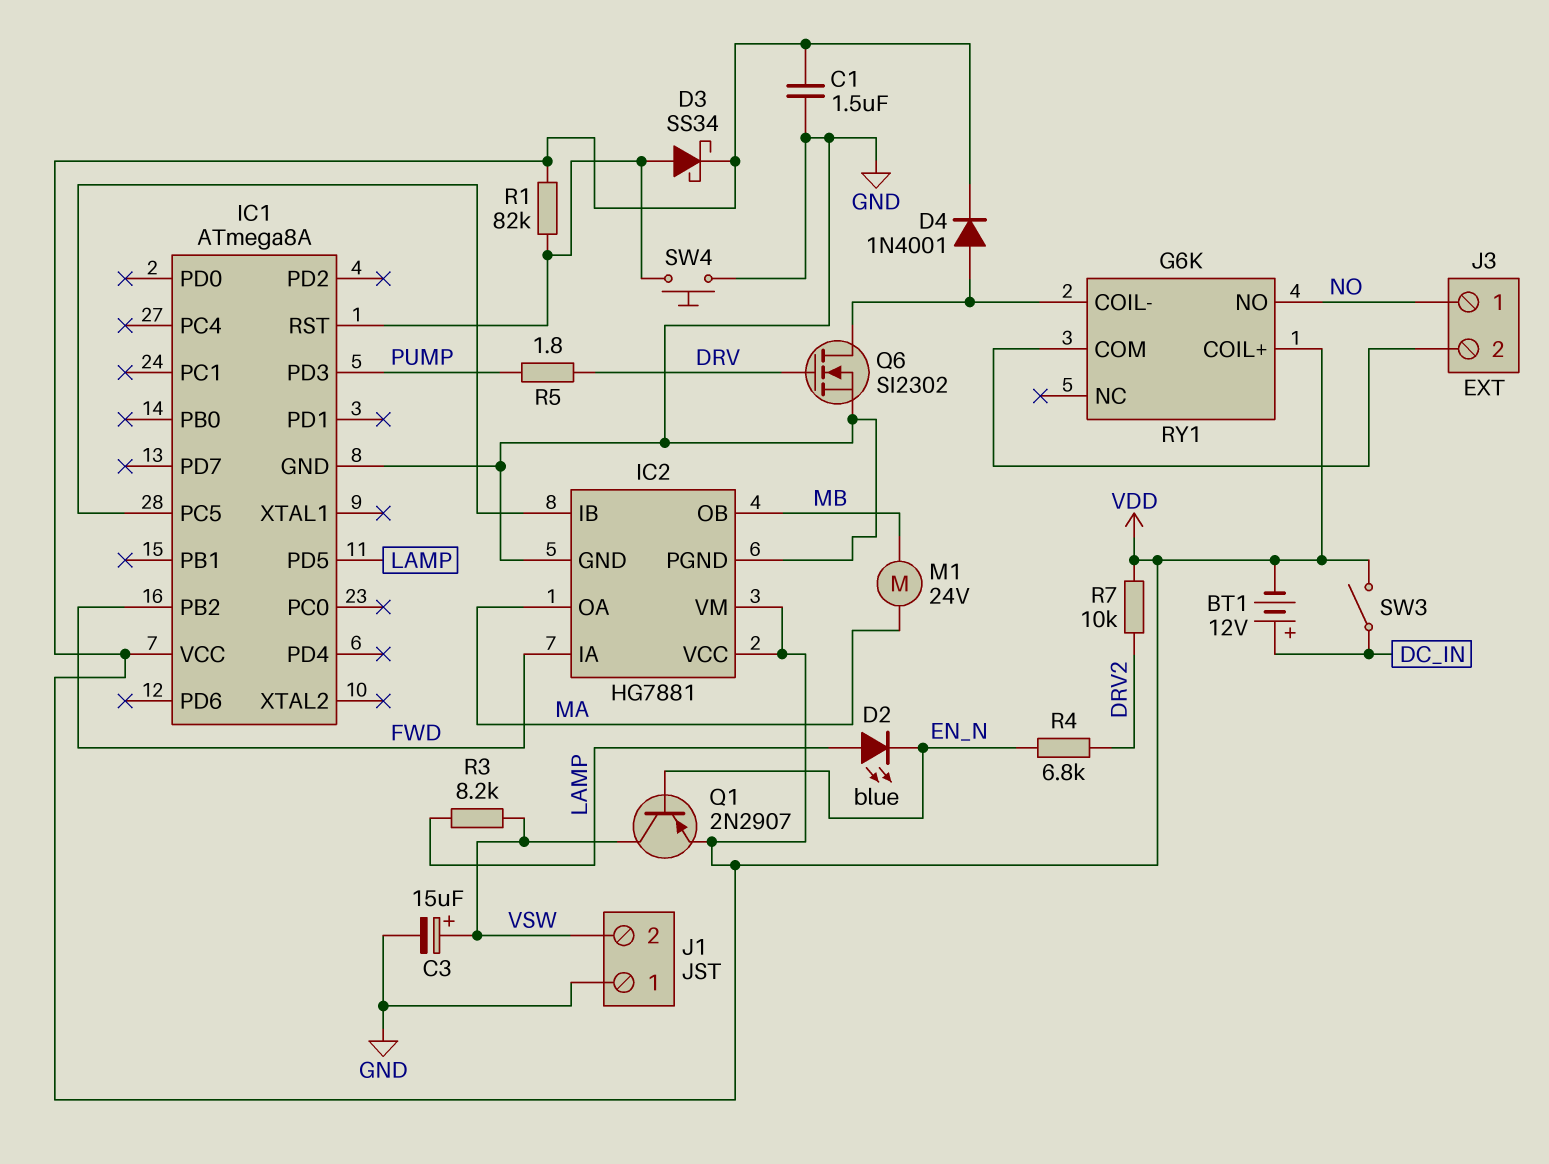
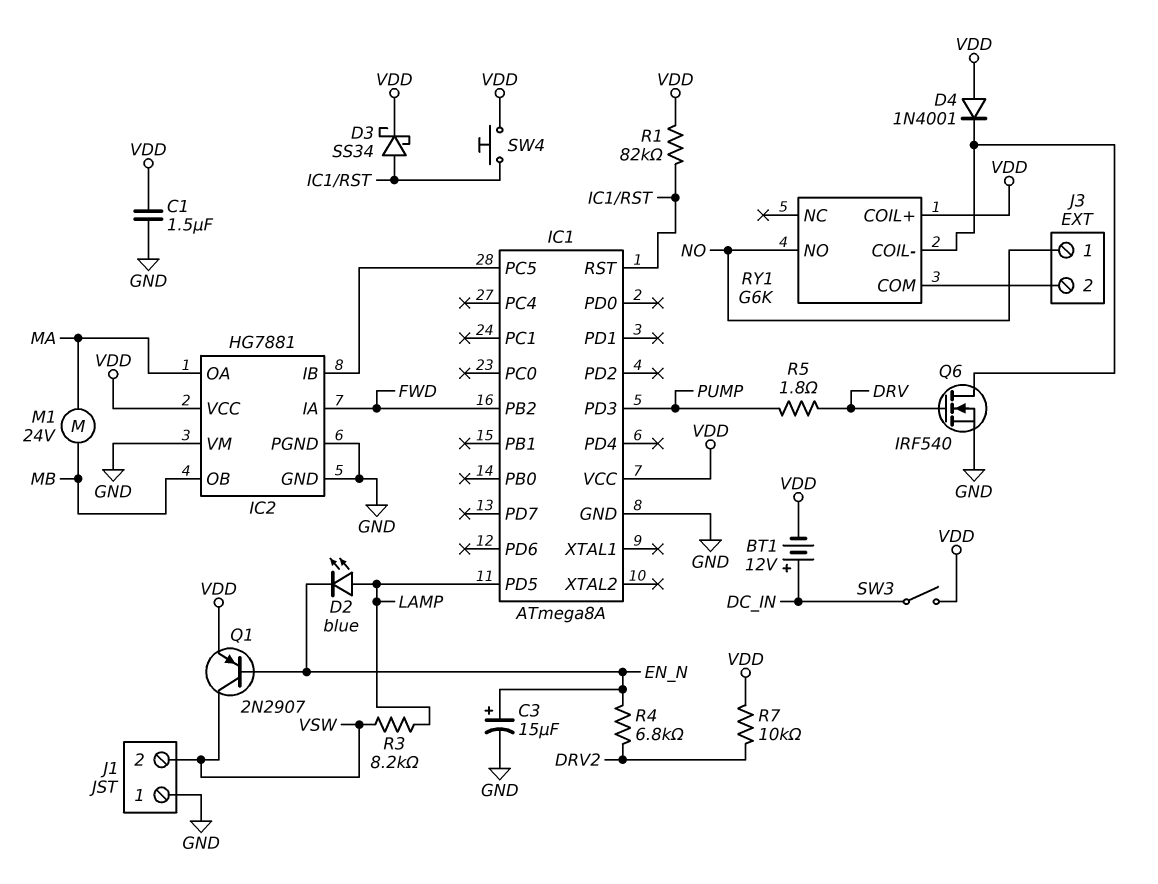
C3: 15uF (plus VSW, minus GND) -> 15uF (plus EN_N, minus GND)
D4: diode 1N4001 (A RY1/COIL-, K VDD) -> diode 1N4001 (A VDD, K RY1/COIL-)
IC2 pin VM: VDD -> GND
Q6: NMOS SI2302 (G DRV, D RY1/COIL-, S GND) -> NMOS IRF540 (G DRV, D RY1/COIL-, S GND)
SW4: button (GND, IC1/RST) -> button (IC1/RST, VDD)

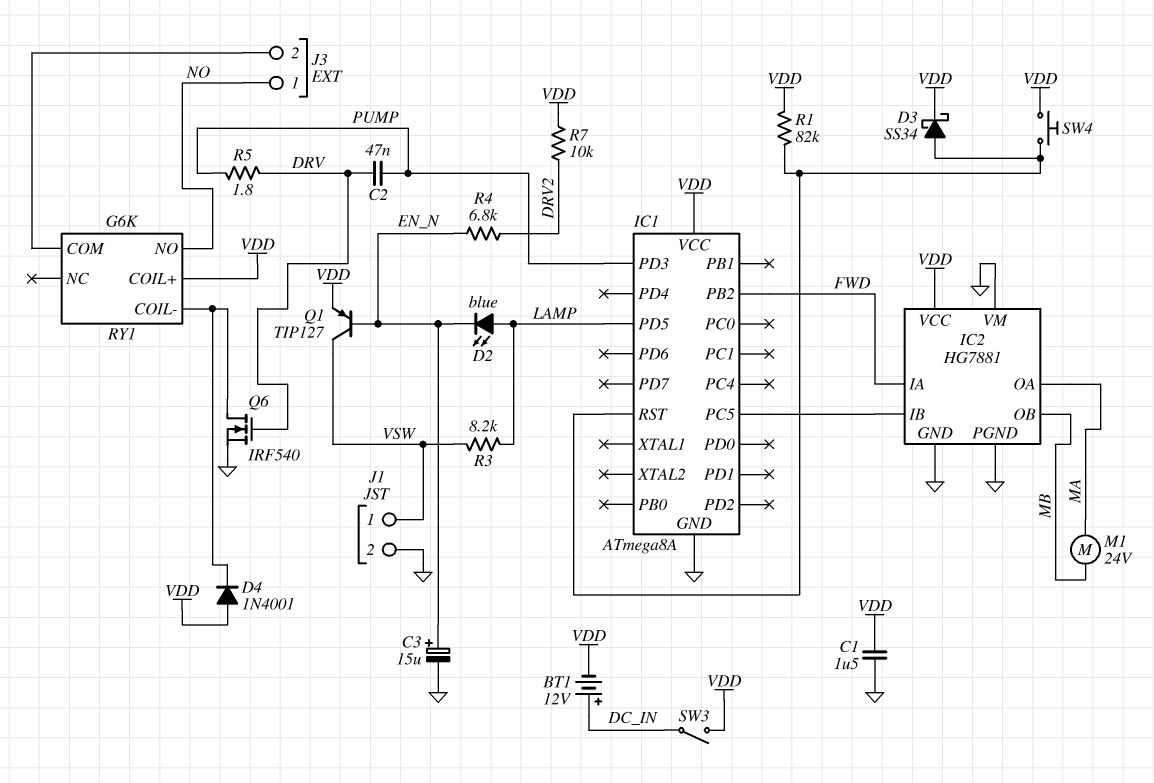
C2: none -> 47nF (DRV, PUMP)
J1 pin 1: GND -> VSW
J1 pin 2: VSW -> GND
Q1: PNP 2N2907 (B EN_N, C VSW, E VDD) -> PNP TIP127 (B EN_N, C VSW, E VDD)

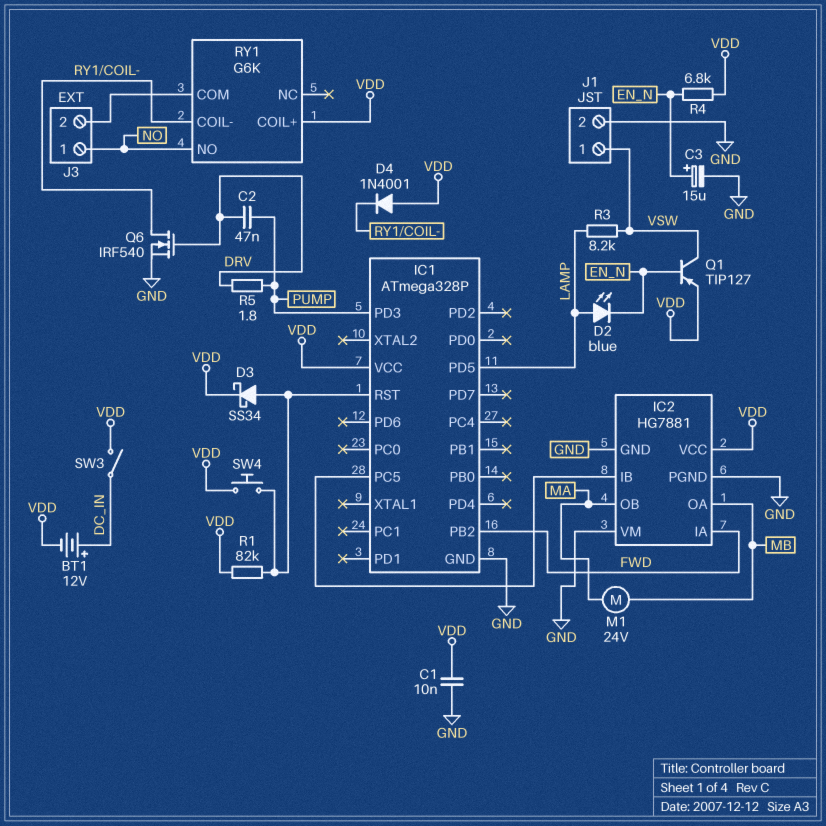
C1: 1.5uF (GND, VDD) -> 10nF (GND, VDD)
IC1: ATmega8A -> ATmega328P
IC2 pin OA: MA -> MB
IC2 pin OB: MB -> MA
R4: 6.8k (DRV2, EN_N) -> 6.8k (EN_N, VDD)
R7: 10k (DRV2, VDD) -> none

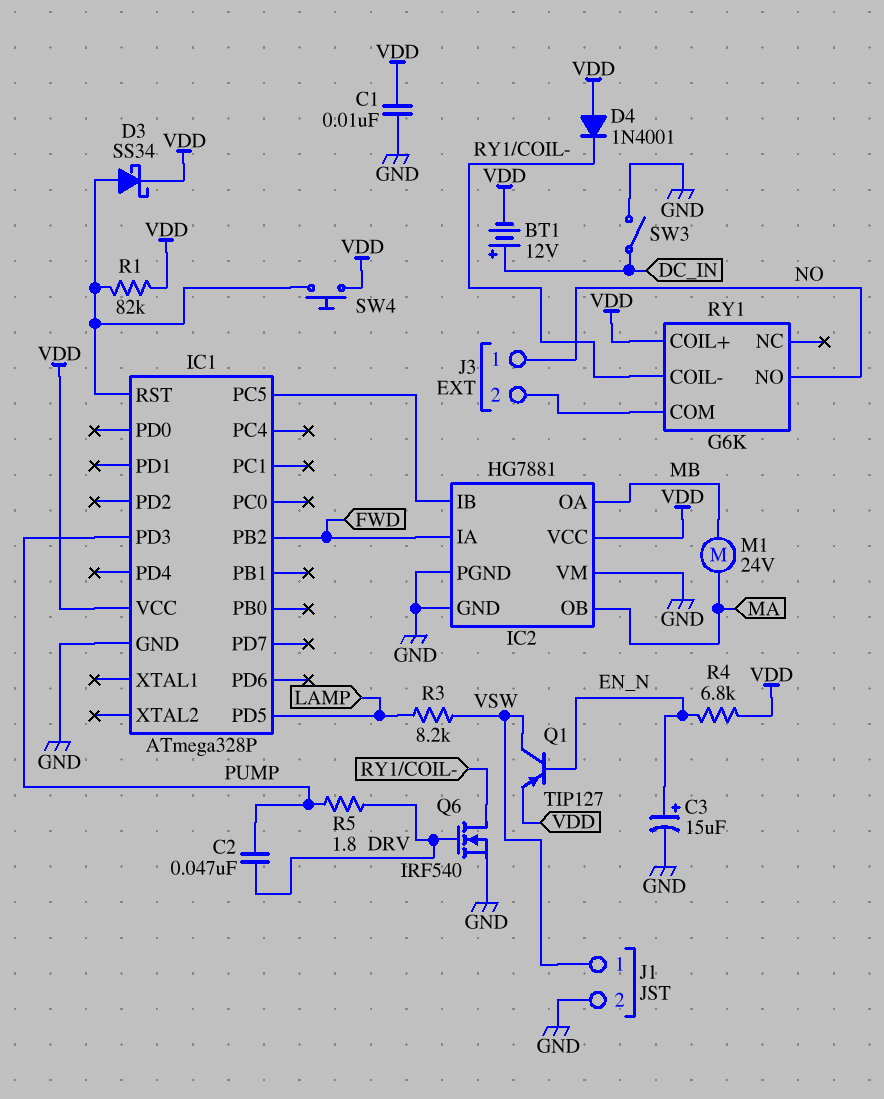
D2: LED blue (A LAMP, K EN_N) -> none
SW3: switch (DC_IN, VDD) -> switch (DC_IN, GND)

